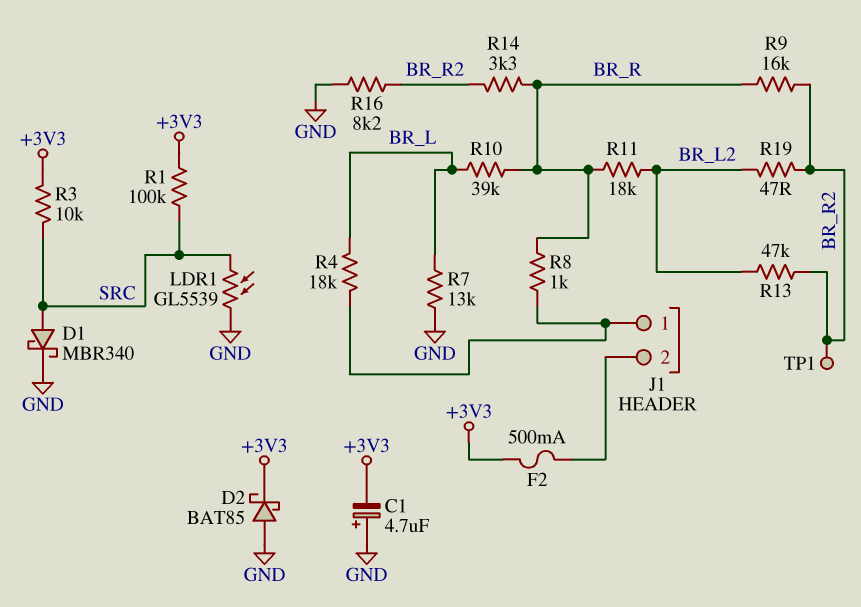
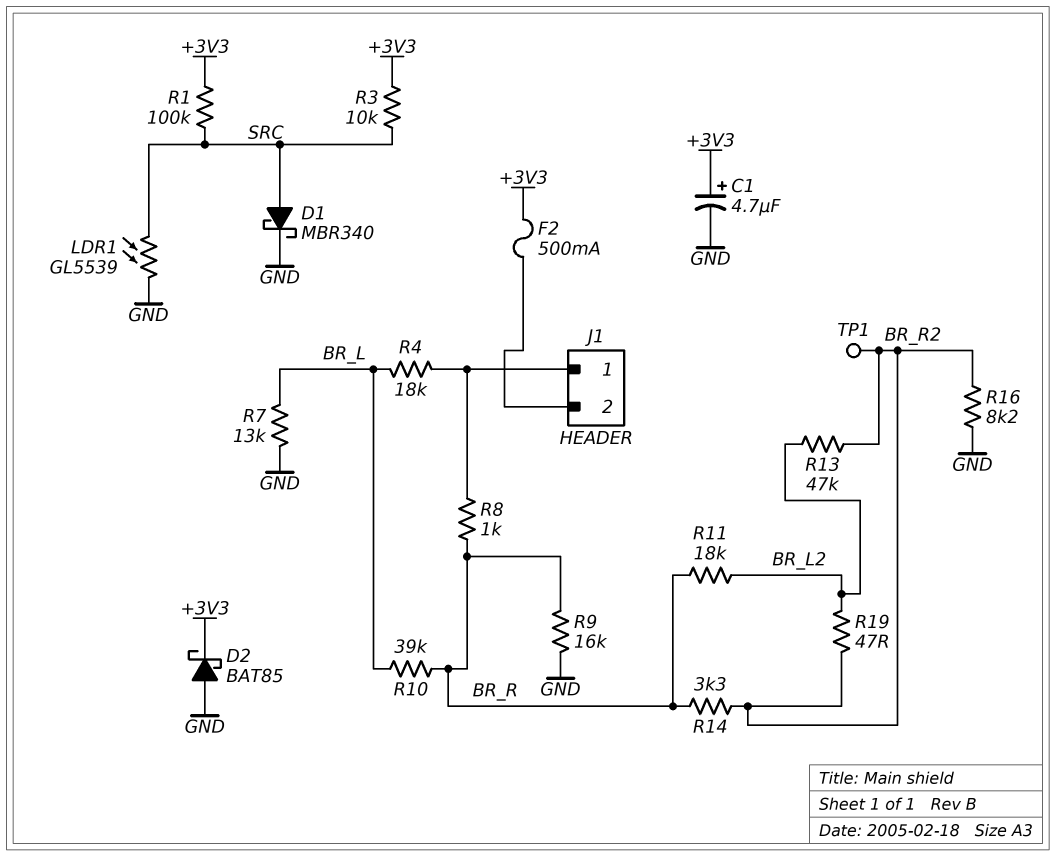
C1: 4.7uF (plus GND, minus +3V3) -> 4.7uF (plus +3V3, minus GND)
R9: 16k (BR_R, BR_R2) -> 16k (BR_R, GND)

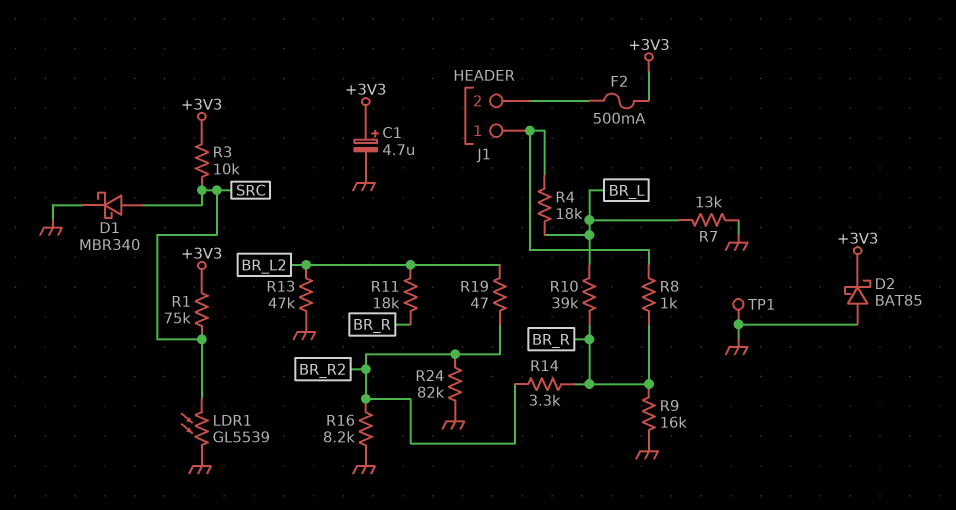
R1: 100k (+3V3, SRC) -> 75k (+3V3, SRC)
R13: 47k (BR_L2, BR_R2) -> 47k (BR_L2, GND)
R24: none -> 82k (BR_R2, GND)
TP1: test point (BR_R2) -> test point (GND)

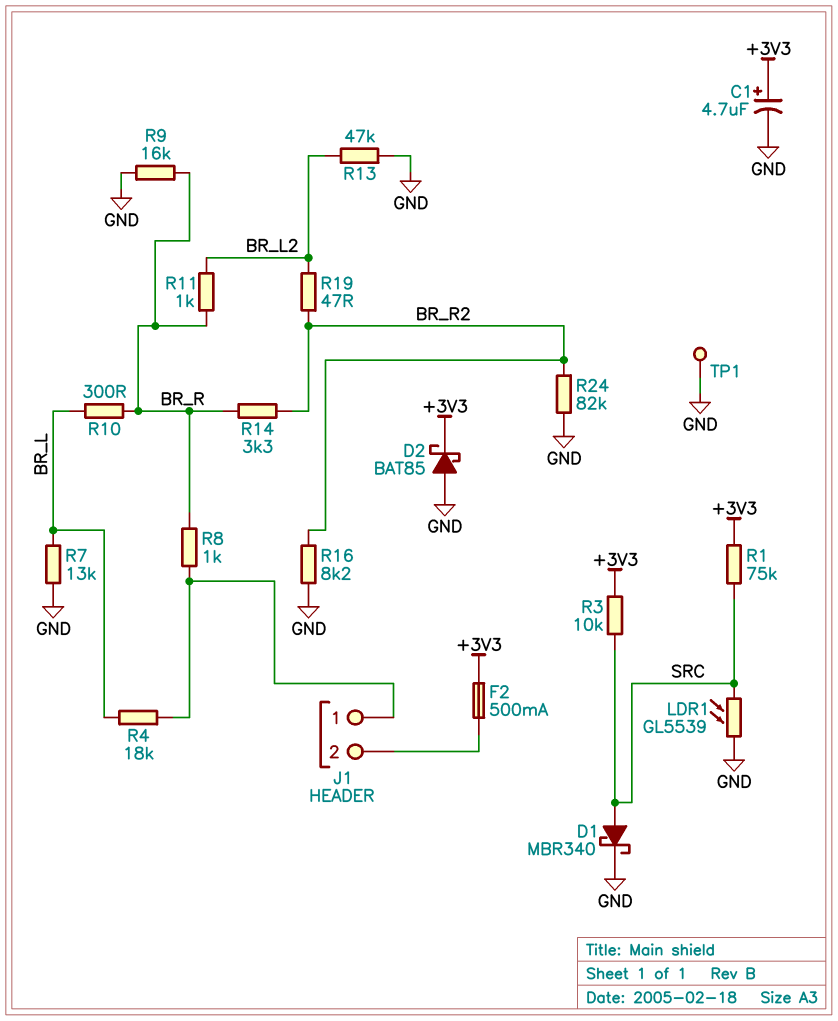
R10: 39k (BR_L, BR_R) -> 300 (BR_L, BR_R)
R11: 18k (BR_L2, BR_R) -> 1k (BR_L2, BR_R)

